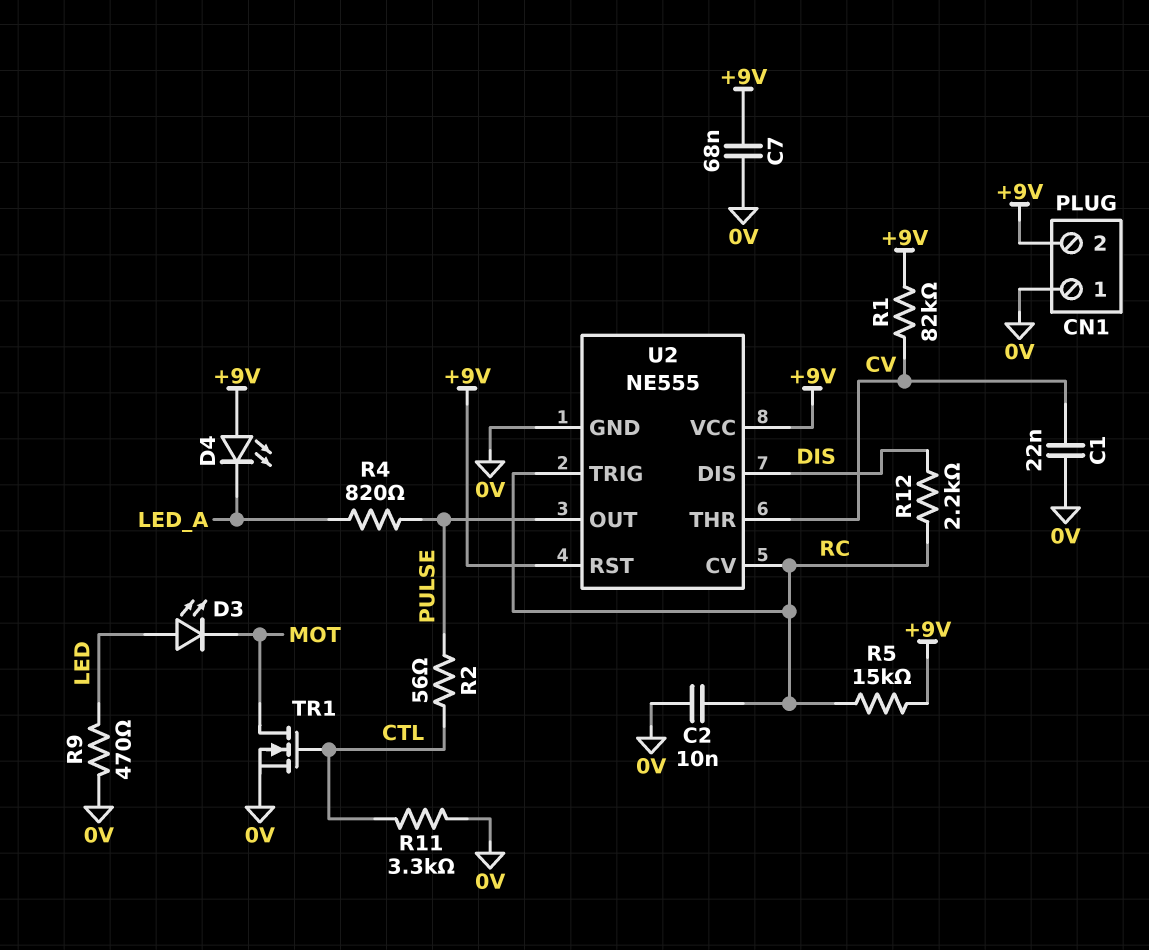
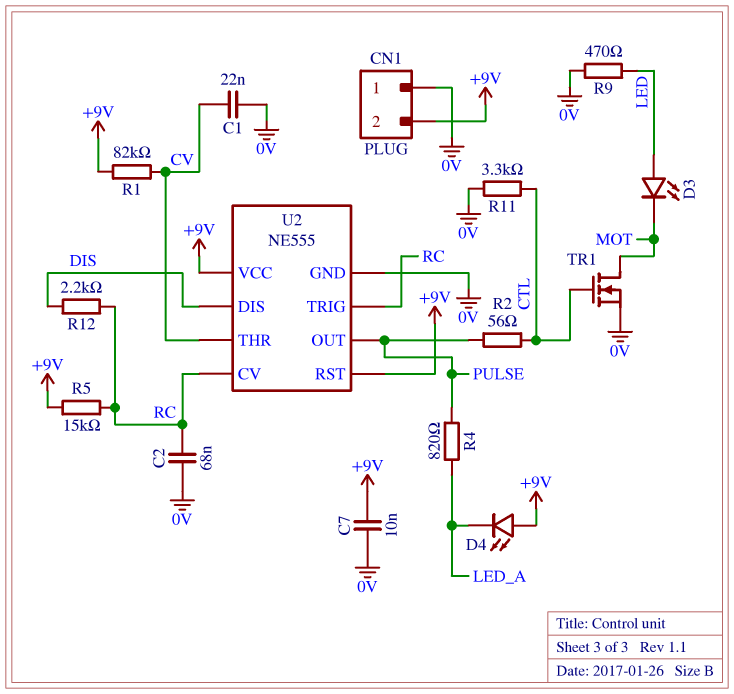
C2: 10nF (0V, RC) -> 68nF (0V, RC)
C7: 68nF (+9V, 0V) -> 10nF (+9V, 0V)

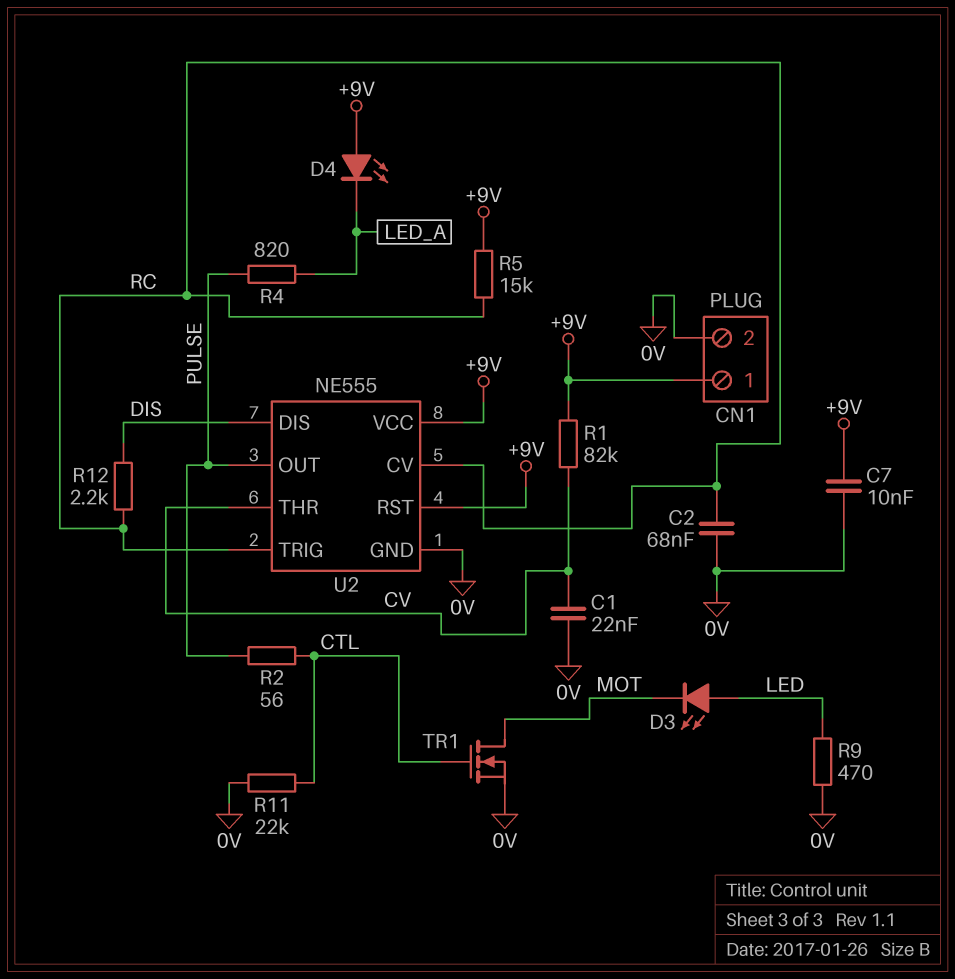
CN1 pin 1: 0V -> +9V
CN1 pin 2: +9V -> 0V
R11: 3.3k (0V, CTL) -> 22k (0V, CTL)

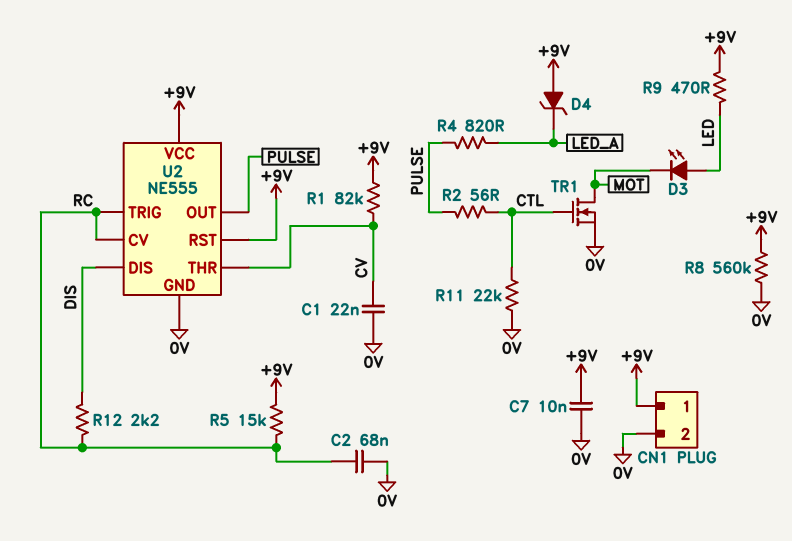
D4: LED (A +9V, K LED_A) -> zener (A +9V, K LED_A)
R8: none -> 560k (+9V, 0V)
R9: 470 (0V, LED) -> 470 (+9V, LED)

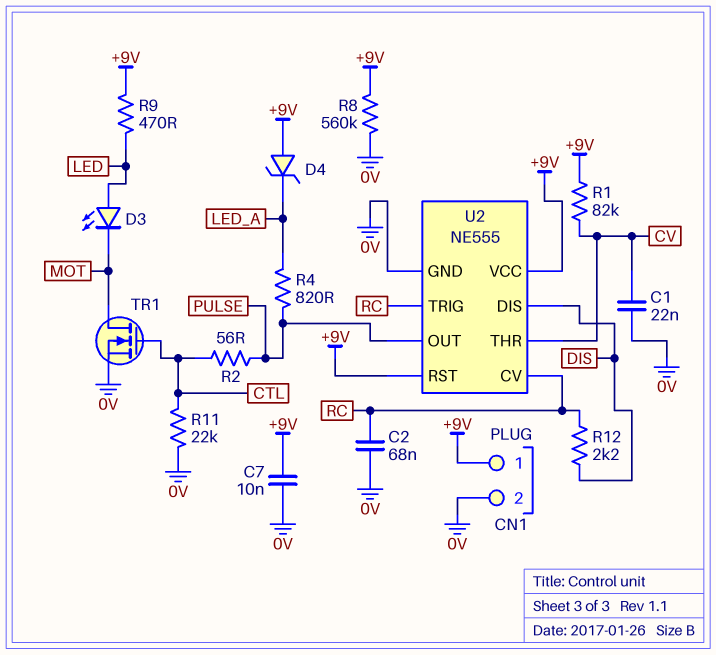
R5: 15k (+9V, RC) -> none

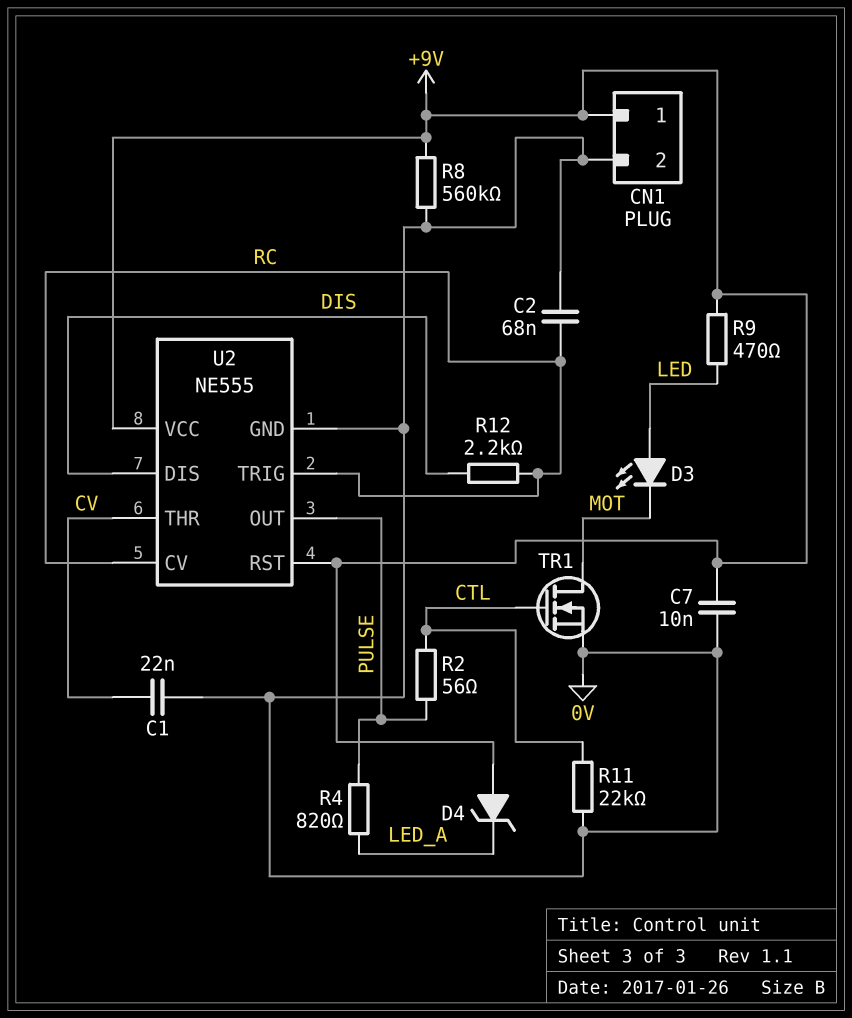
R1: 82k (+9V, CV) -> none

